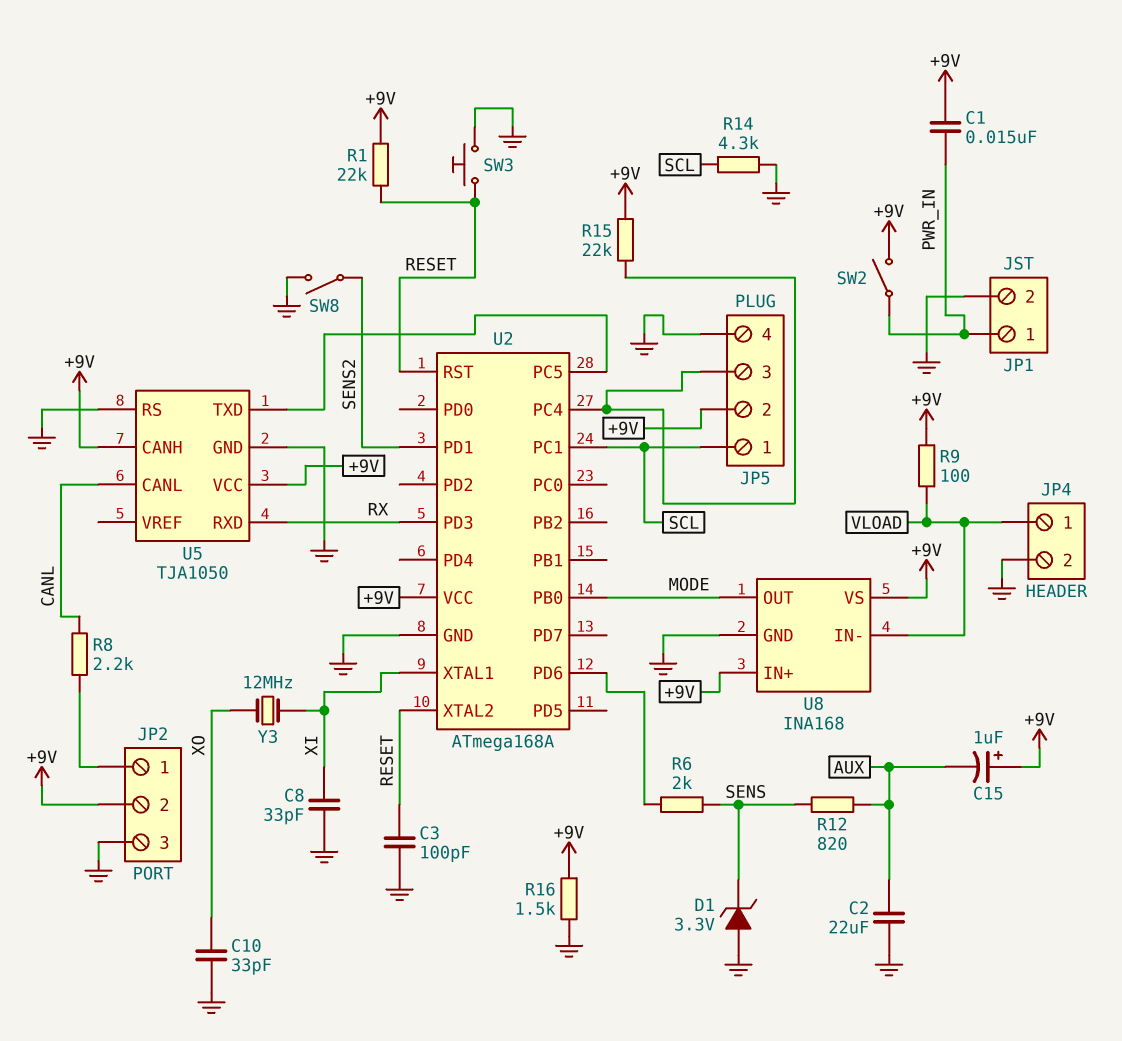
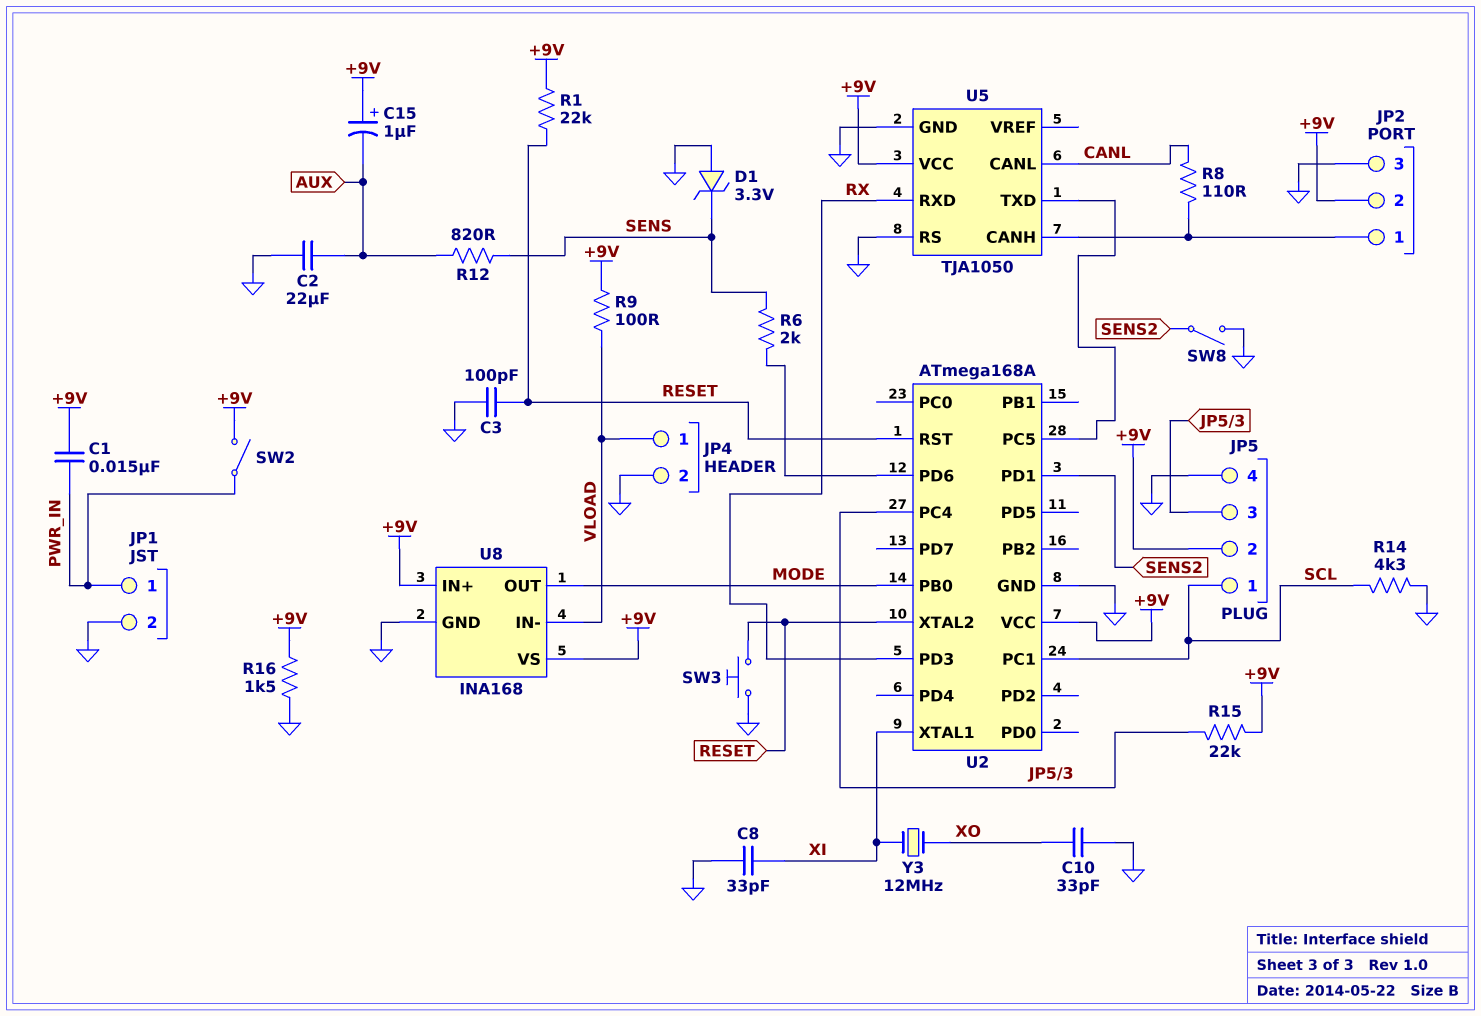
R8: 2.2k (CANL, JP2/1) -> 110 (CANL, JP2/1)
U5 pin CANH: +9V -> JP2/1

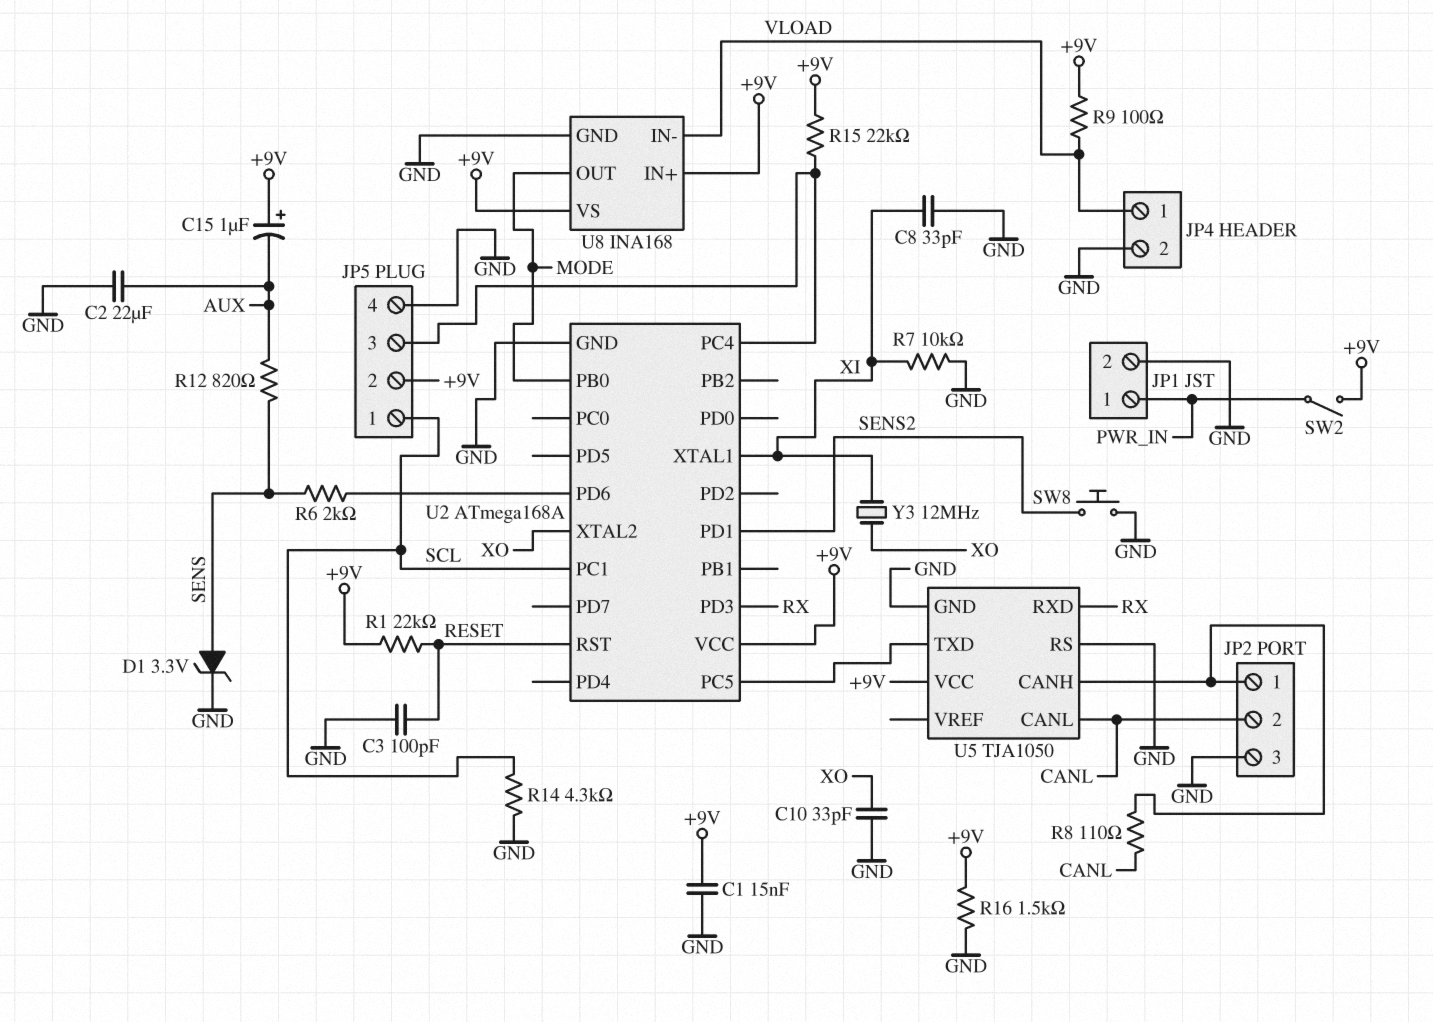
C1: 15nF (+9V, PWR_IN) -> 15nF (+9V, GND)
D1: zener 3.3V (A GND, K SENS) -> zener 3.3V (A SENS, K GND)
JP2 pin 2: +9V -> CANL
R7: none -> 10k (GND, XI)
SW3: button (GND, RESET) -> none
SW8: switch (GND, SENS2) -> button (GND, SENS2)
U2 pin XTAL2: RESET -> XO

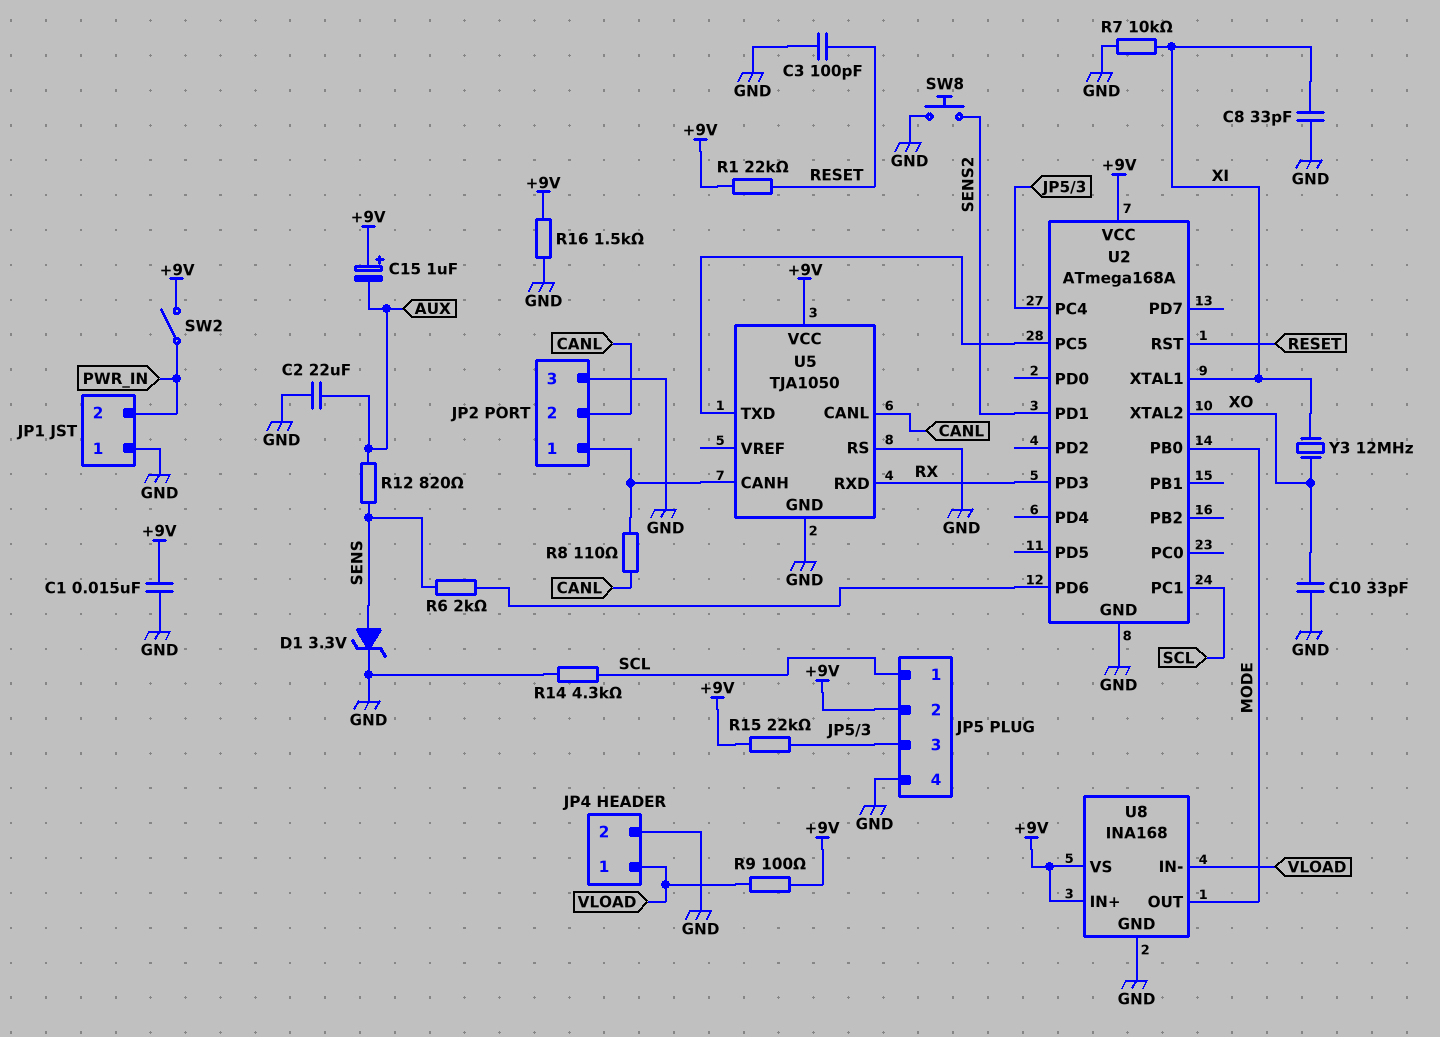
JP1 pin 1: PWR_IN -> GND
JP1 pin 2: GND -> PWR_IN

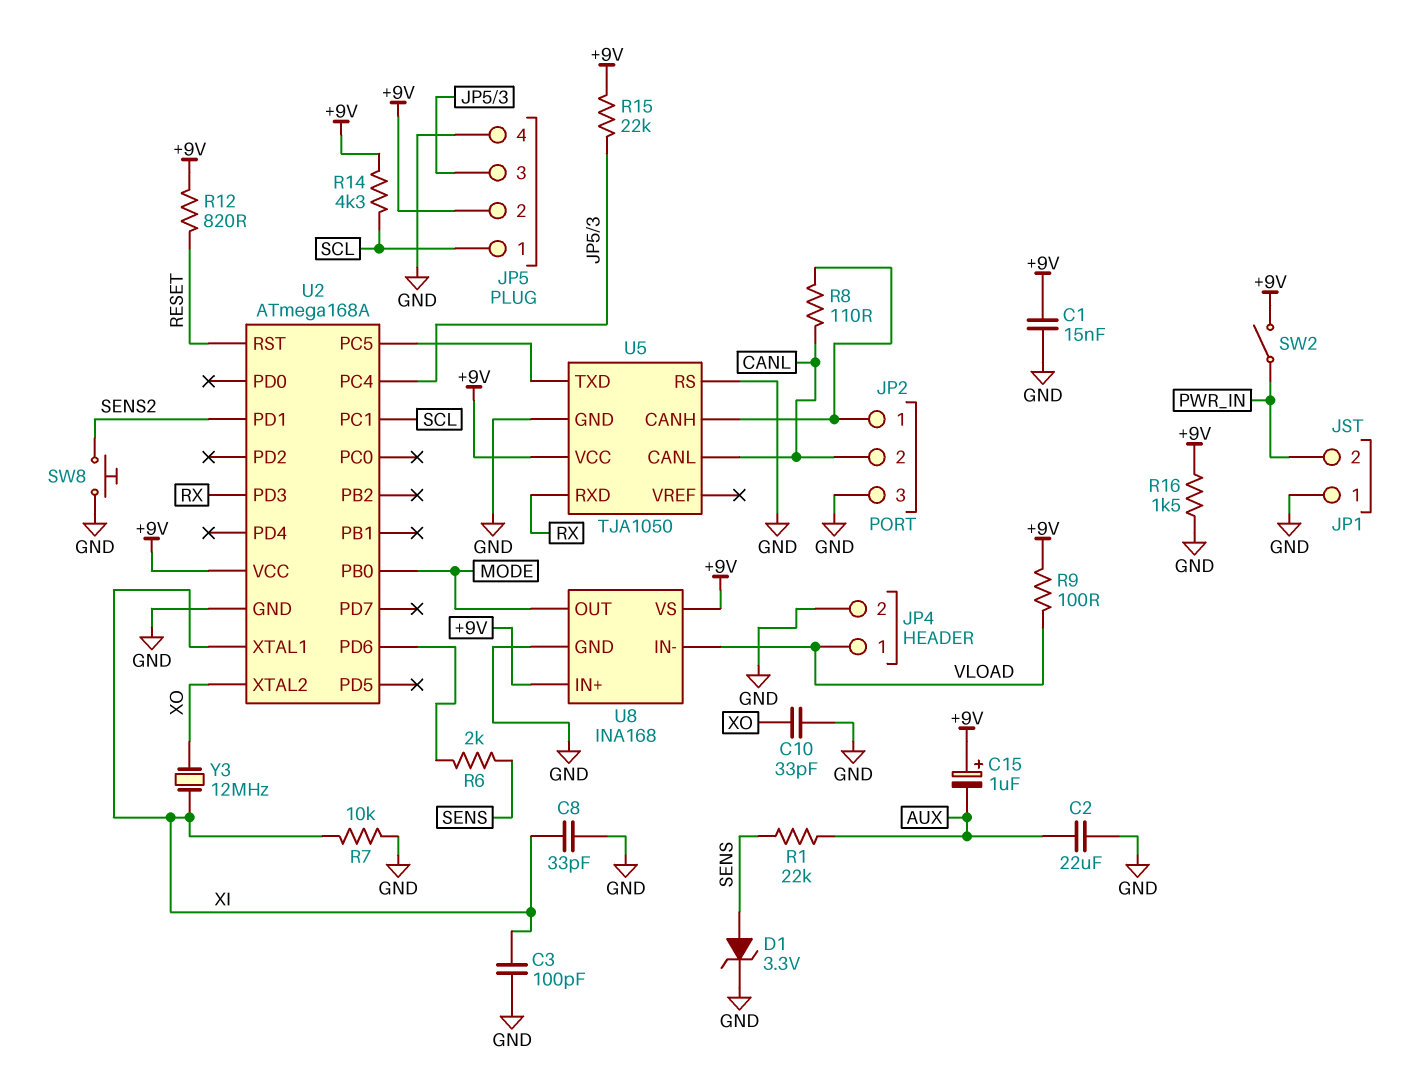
C3: 100pF (GND, RESET) -> 100pF (GND, XI)
R1: 22k (+9V, RESET) -> 22k (AUX, SENS)
R12: 820 (AUX, SENS) -> 820 (+9V, RESET)
R14: 4.3k (GND, SCL) -> 4.3k (+9V, SCL)

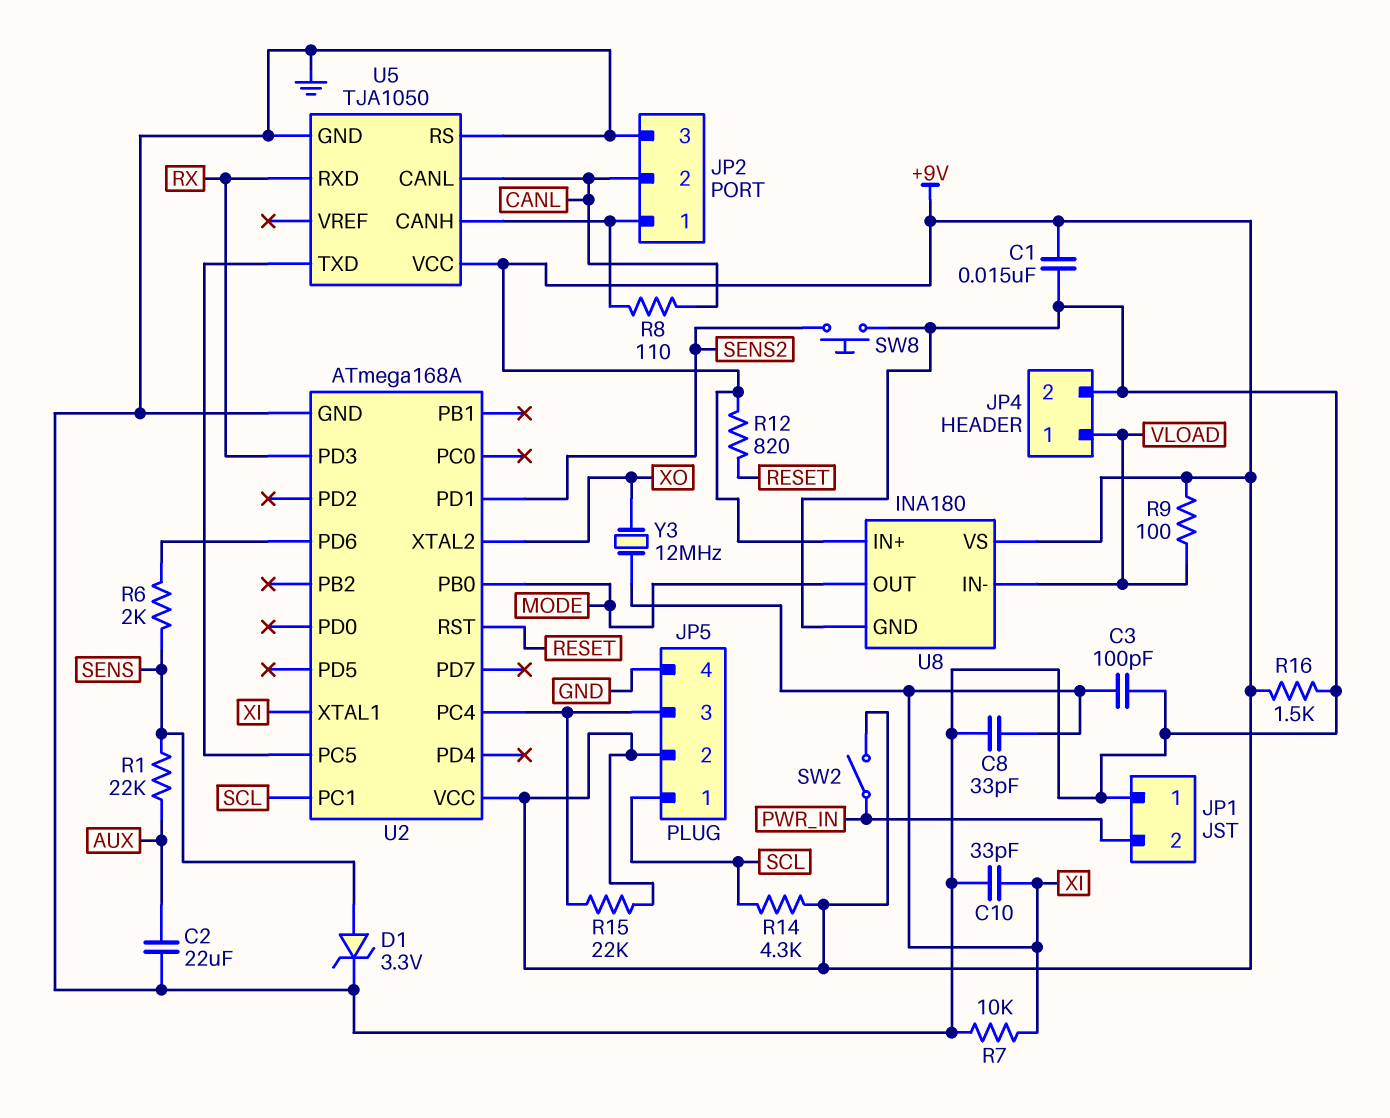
C10: 33pF (GND, XO) -> 33pF (GND, XI)
C15: 1uF (plus +9V, minus AUX) -> none
U8: INA168 -> INA180

